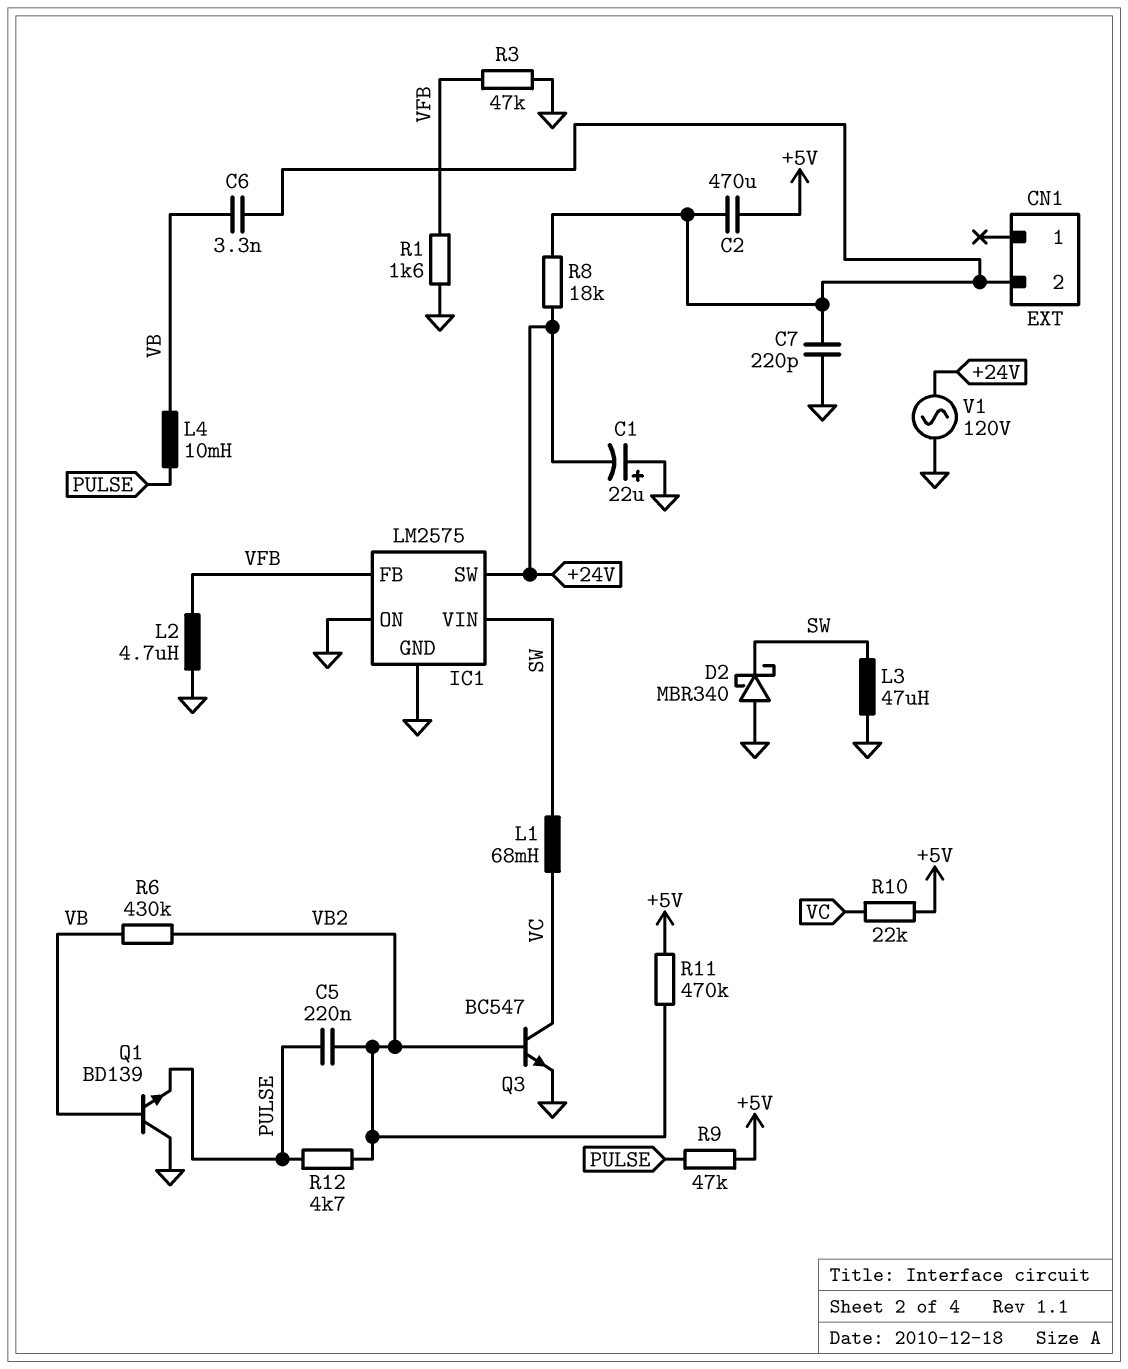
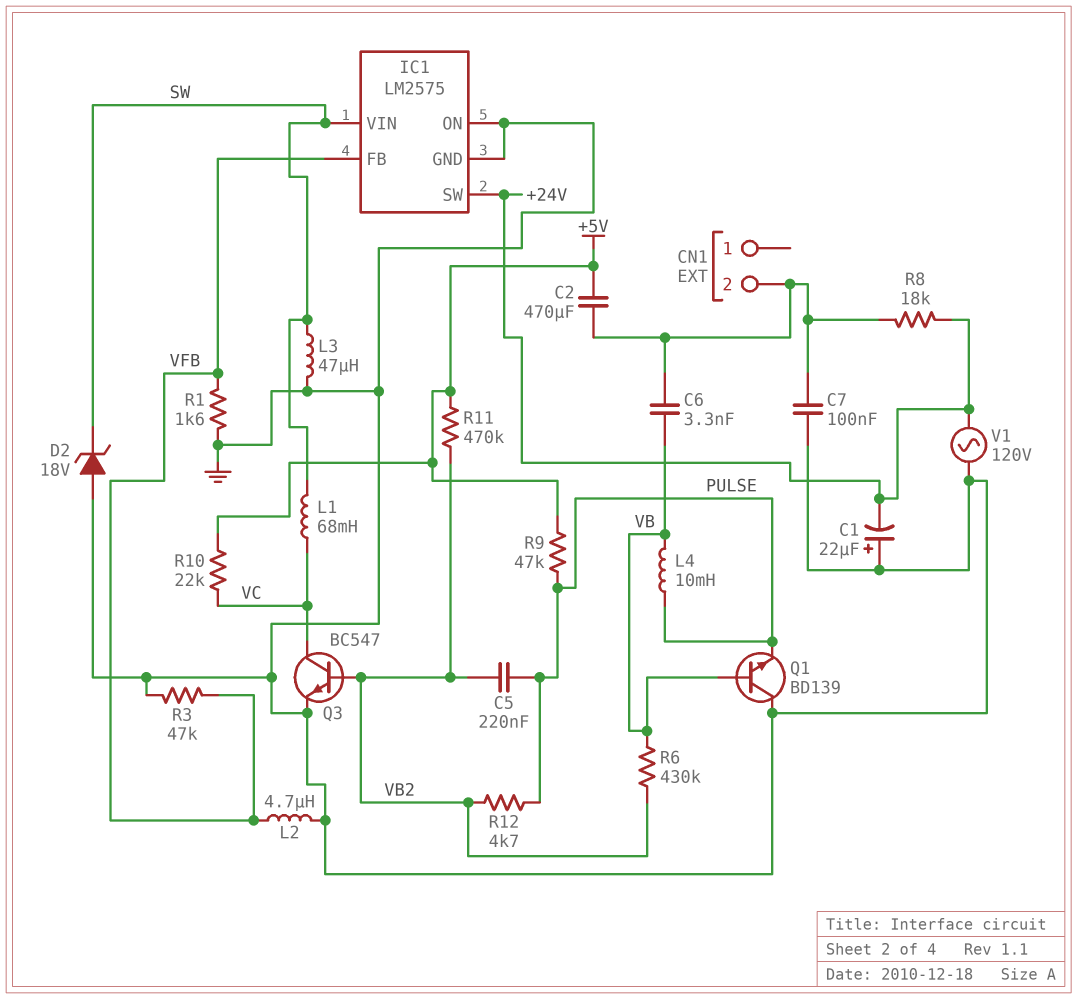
C7: 220pF (CN1/2, GND) -> 100nF (CN1/2, GND)
D2: schottky MBR340 (A GND, K SW) -> zener 18V (A GND, K SW)

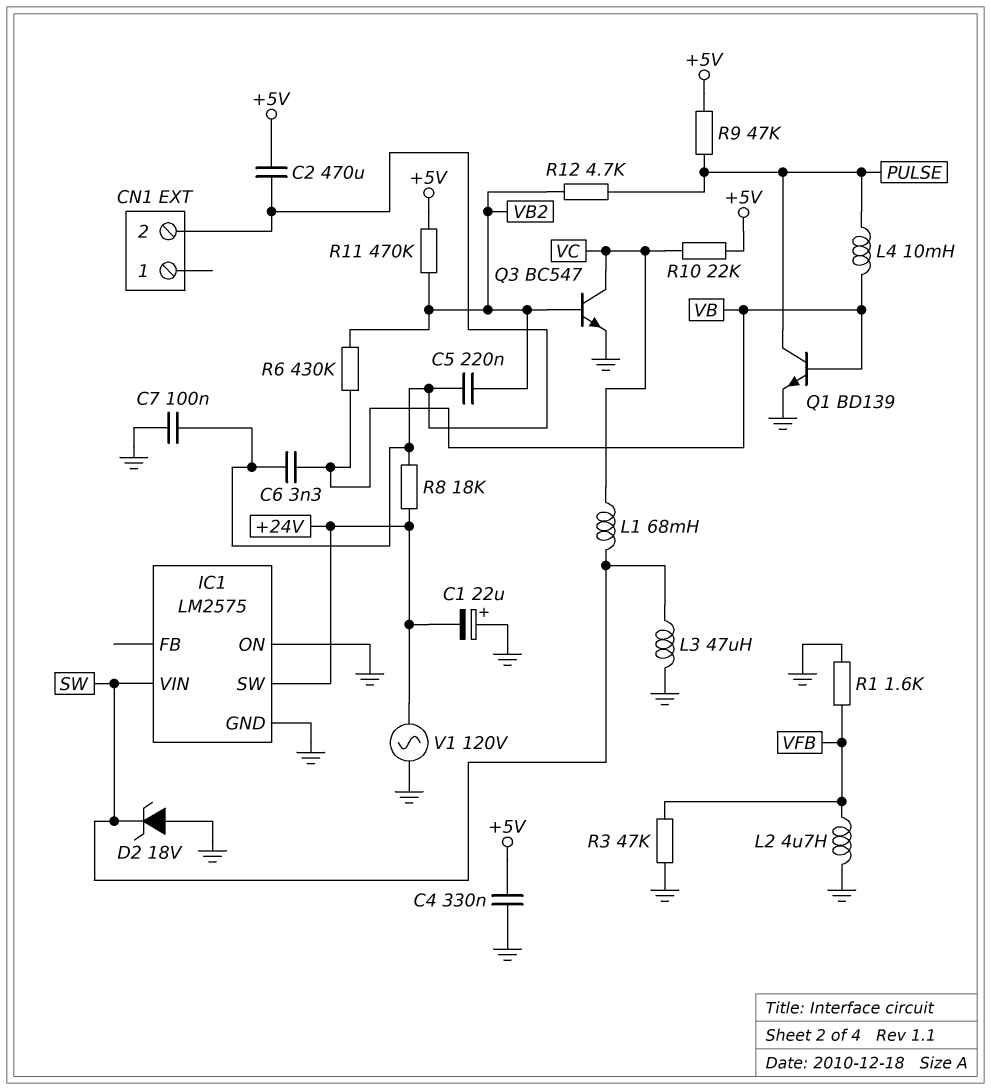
C4: none -> 330nF (+5V, GND)
C5: 220nF (PULSE, VB2) -> 220nF (CN1/2, VB2)
IC1 pin FB: VFB -> none
Q1: NPN BD139 (B VB, C GND, E PULSE) -> NPN BD139 (B VB, C PULSE, E GND)

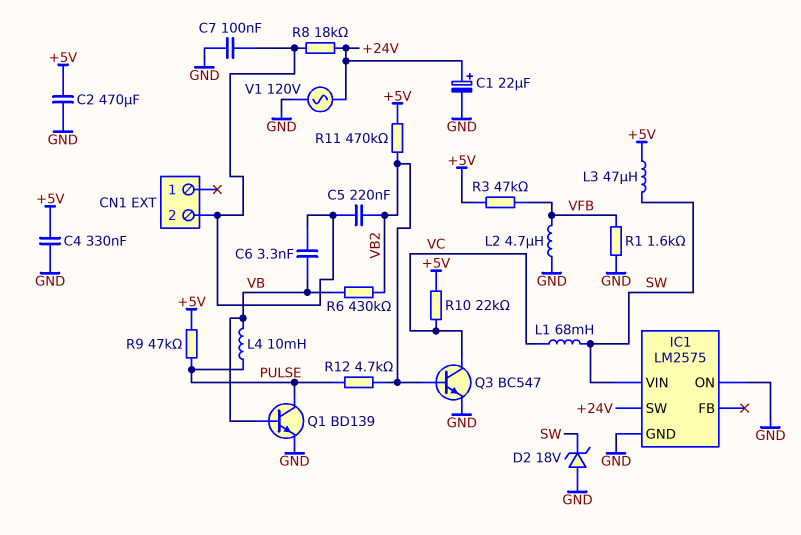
C1: 22uF (plus GND, minus +24V) -> 22uF (plus +24V, minus GND)
C2: 470uF (+5V, CN1/2) -> 470uF (+5V, GND)
L3: 47uH (GND, SW) -> 47uH (+5V, SW)
R3: 47k (GND, VFB) -> 47k (+5V, VFB)

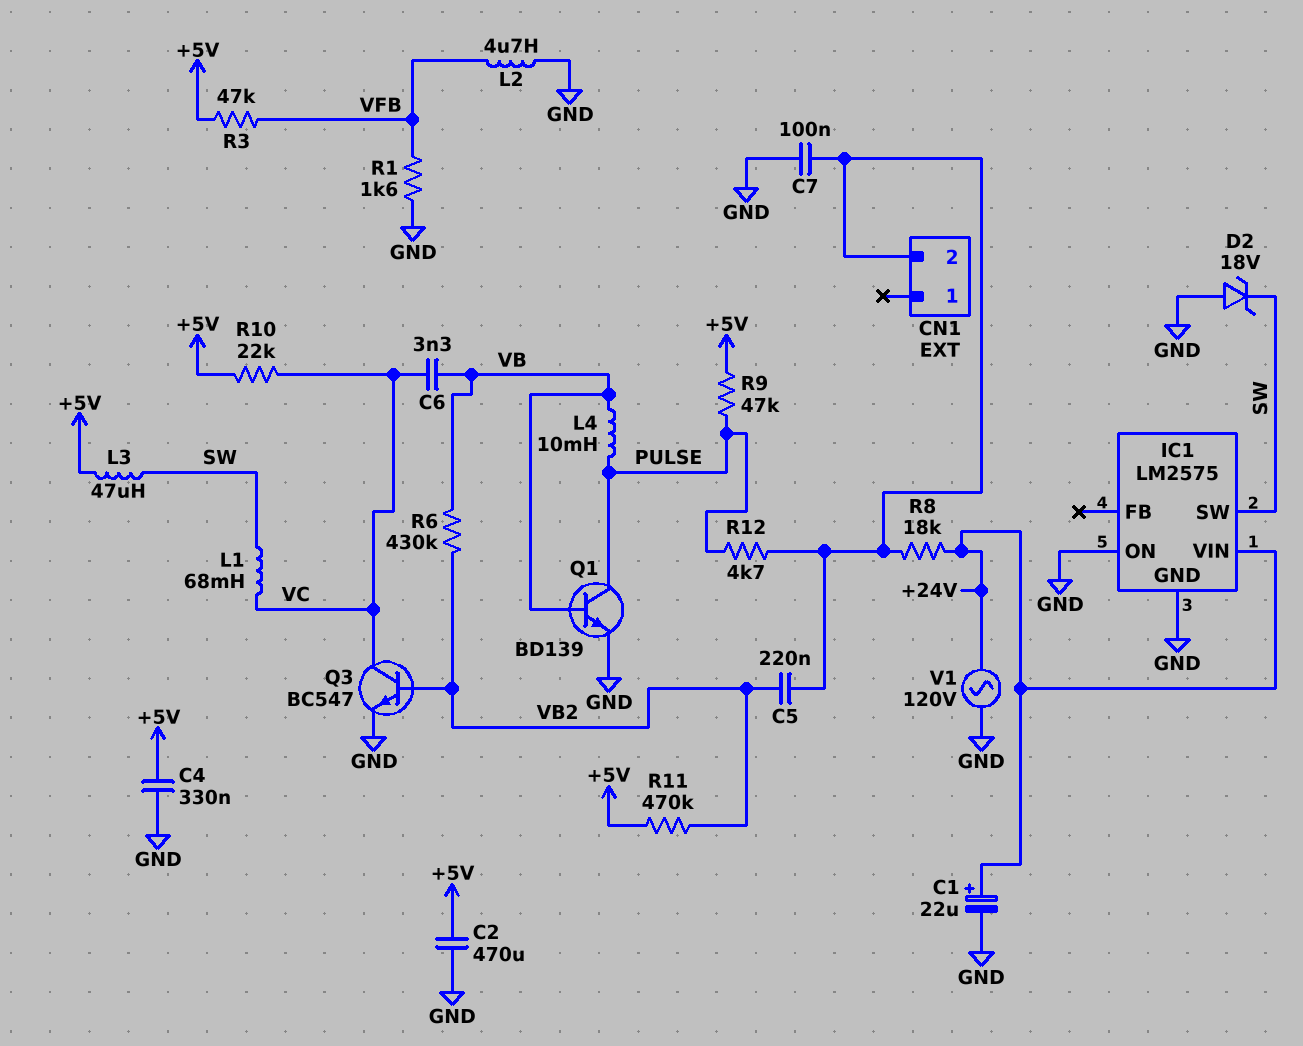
C6: 3.3nF (CN1/2, VB) -> 3.3nF (VB, VC)
IC1 pin SW: +24V -> SW
IC1 pin VIN: SW -> +24V
R12: 4.7k (PULSE, VB2) -> 4.7k (CN1/2, PULSE)

